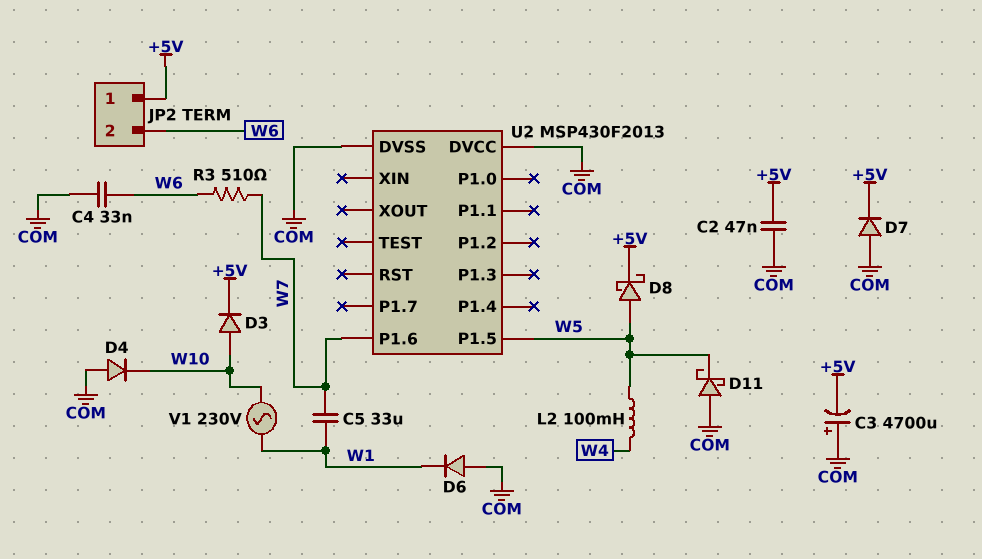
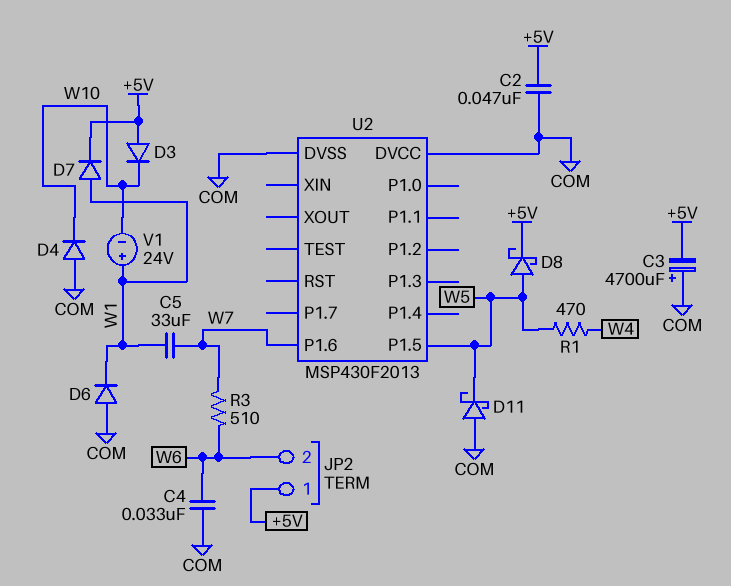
D3: diode (A W10, K +5V) -> diode (A +5V, K W10)
D7: diode (A COM, K +5V) -> diode (A W1, K +5V)
L2: 100mH (W4, W5) -> none
R1: none -> 470 (W4, W5)
V1: AC 230V (W1, W10) -> 24V (plus W1, minus W10)

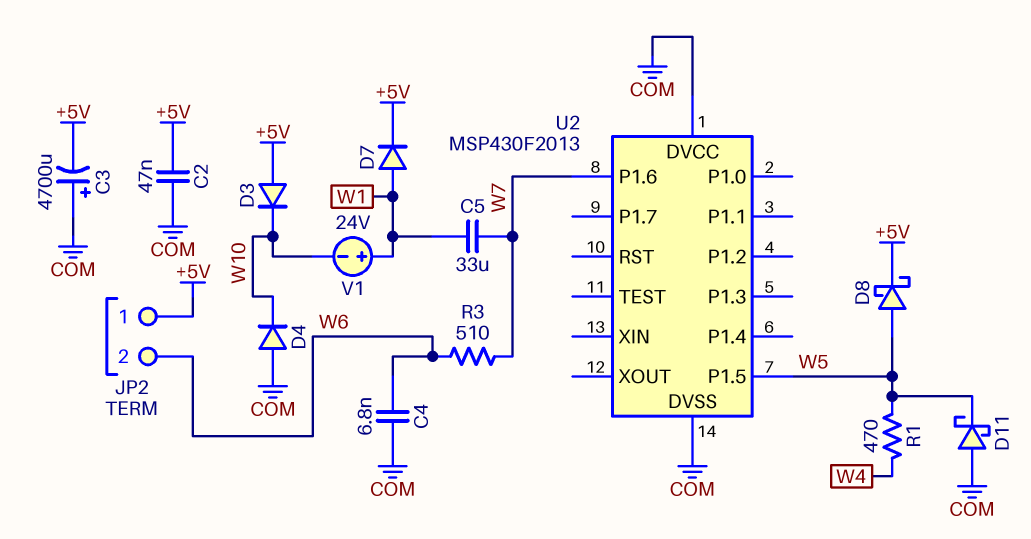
C4: 33nF (COM, W6) -> 6.8nF (COM, W6)
D6: diode (A COM, K W1) -> none

